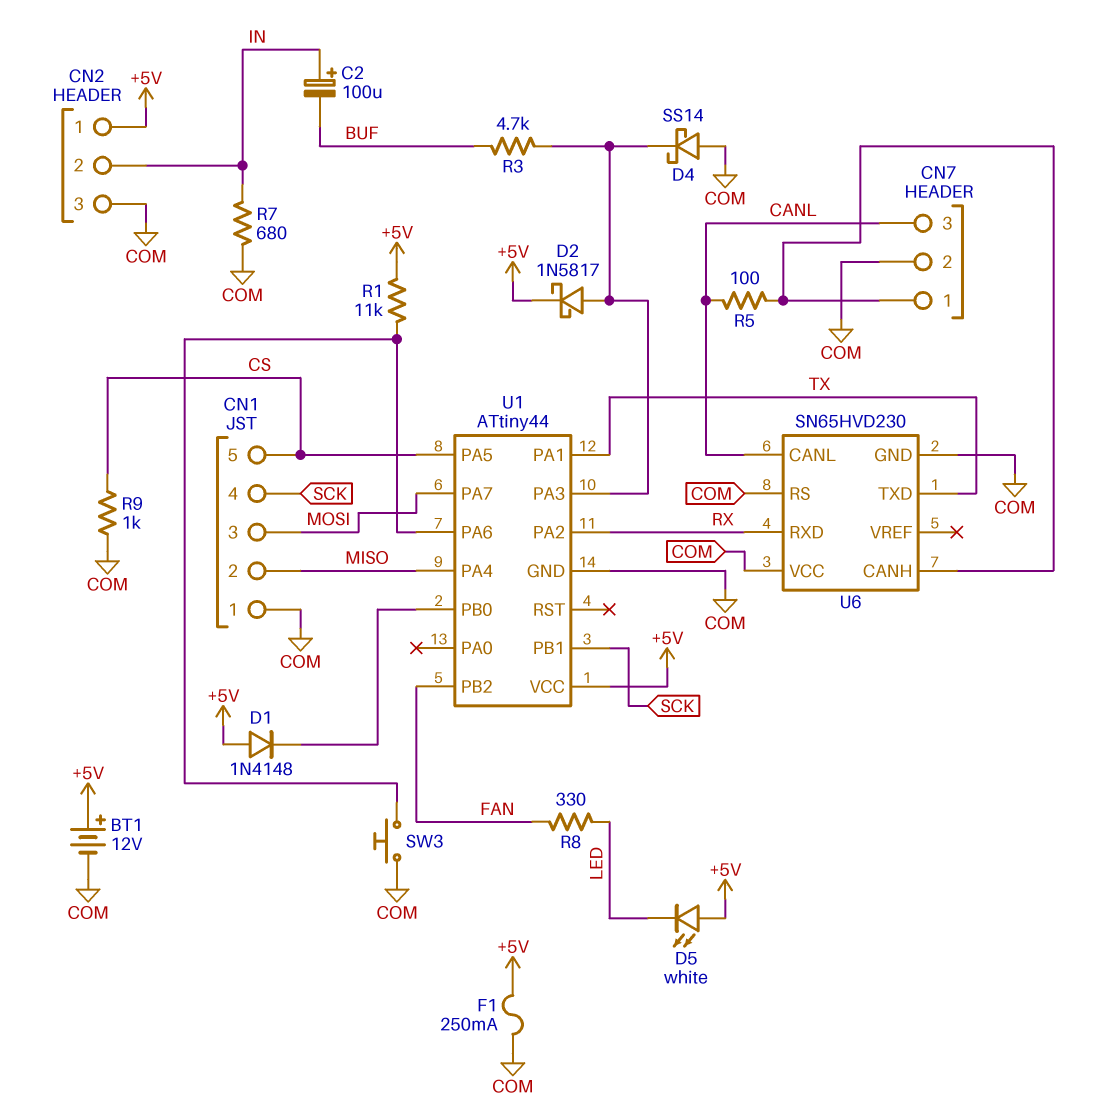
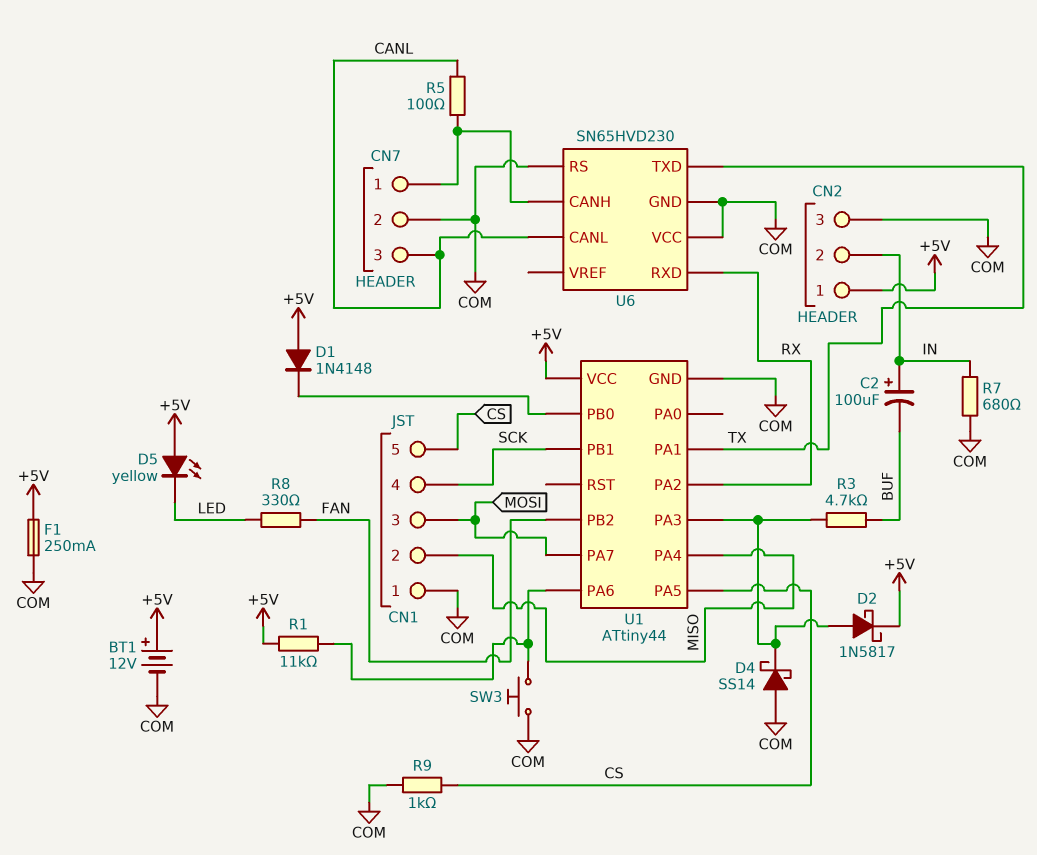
D5: LED white (A +5V, K LED) -> LED yellow (A +5V, K LED)

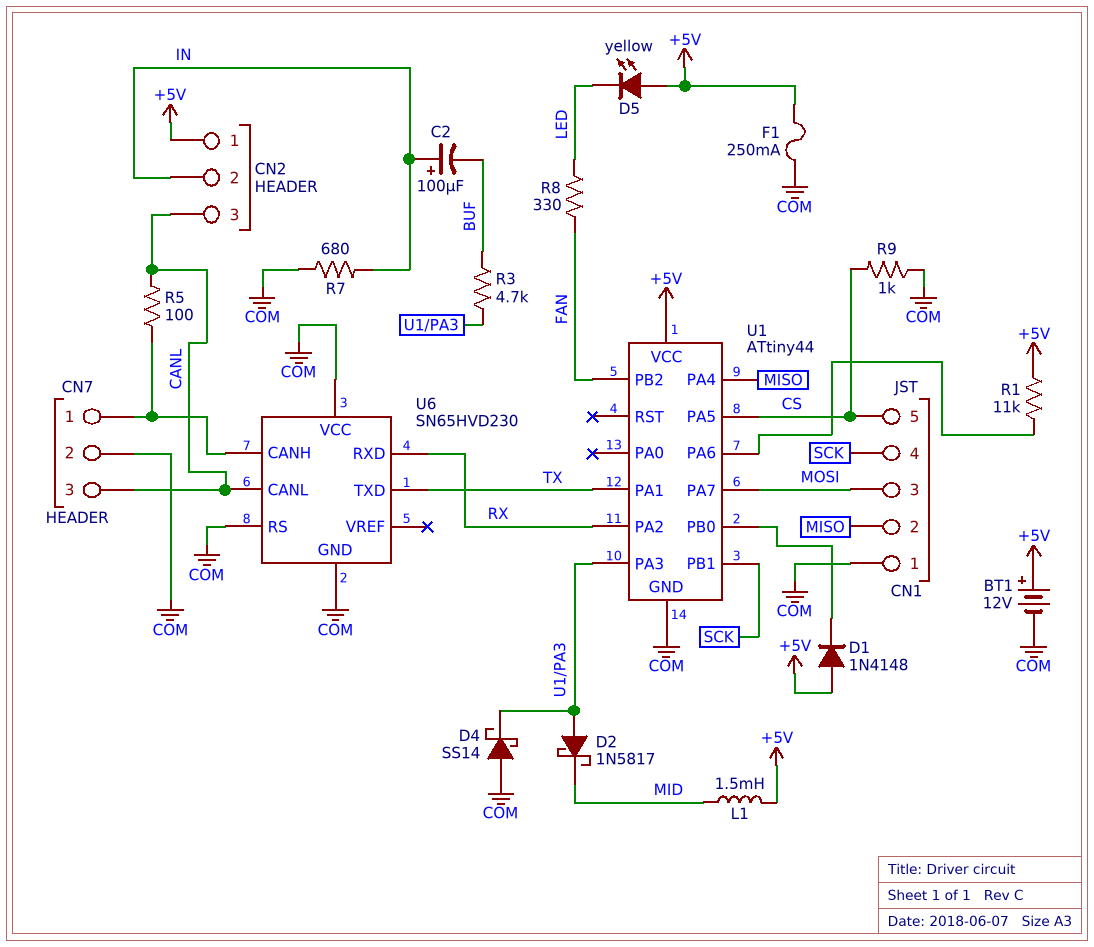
CN2 pin 3: COM -> CANL
D2: schottky 1N5817 (A U1/PA3, K +5V) -> schottky 1N5817 (A U1/PA3, K MID)
L1: none -> 1.5mH (+5V, MID)
SW3: button (COM, U1/PA6) -> none

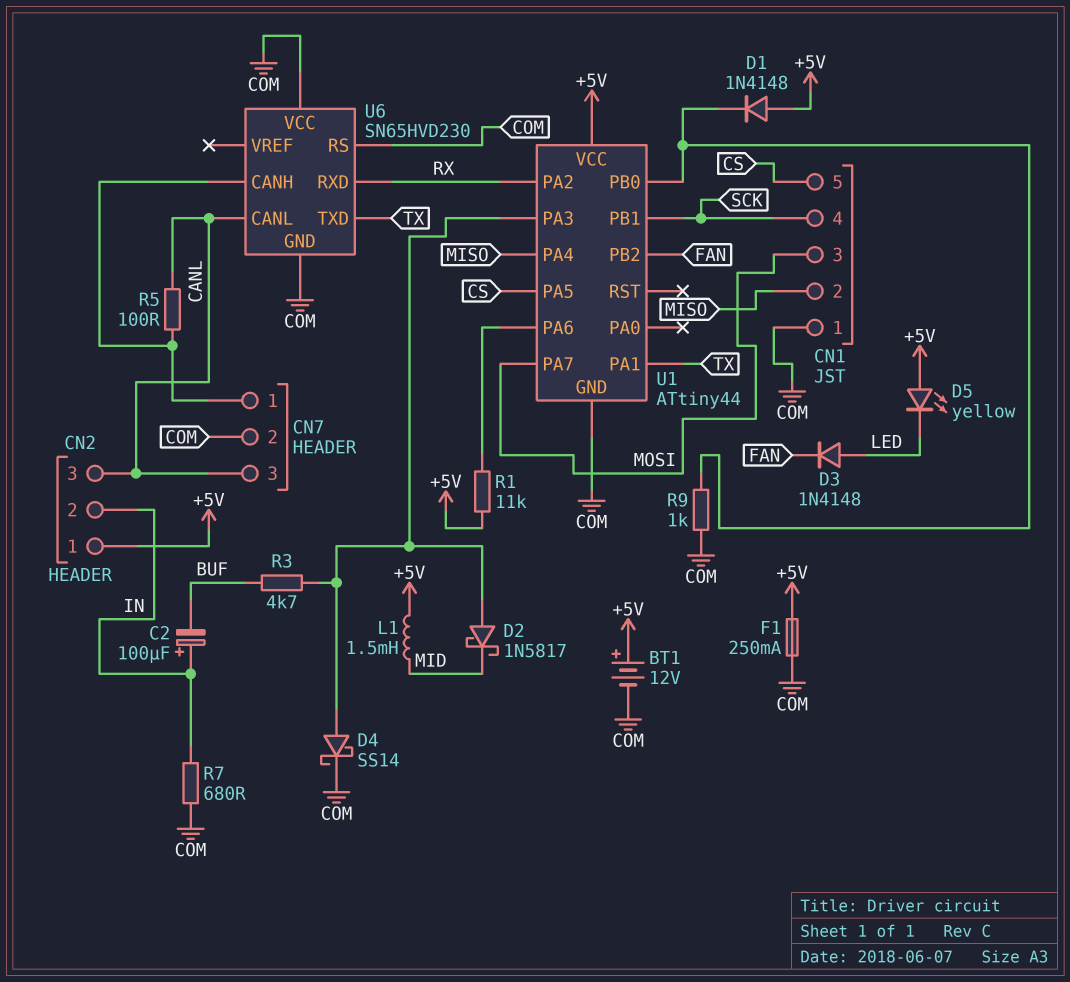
D3: none -> diode 1N4148 (A LED, K FAN)
D4: schottky SS14 (A COM, K U1/PA3) -> schottky SS14 (A U1/PA3, K COM)
R8: 330 (FAN, LED) -> none
R9: 1k (COM, CS) -> 1k (COM, U1/PB0)

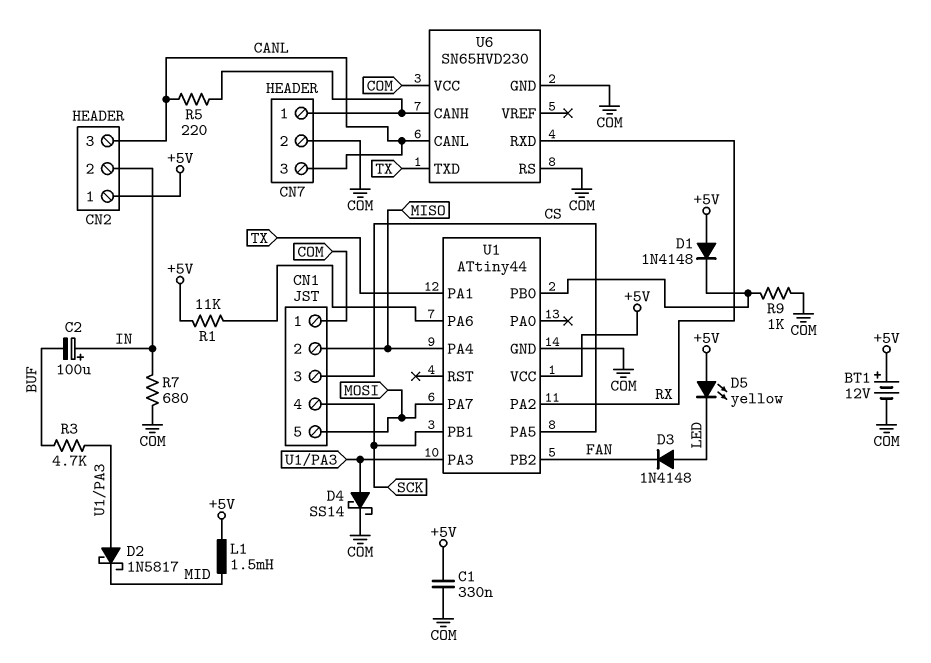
C1: none -> 330nF (+5V, COM)
CN1 pin 3: MOSI -> CS
CN1 pin 5: CS -> MOSI
F1: 250mA (+5V, COM) -> none
R5: 100 (CANL, CN7/1) -> 220 (CANL, CN7/1)

